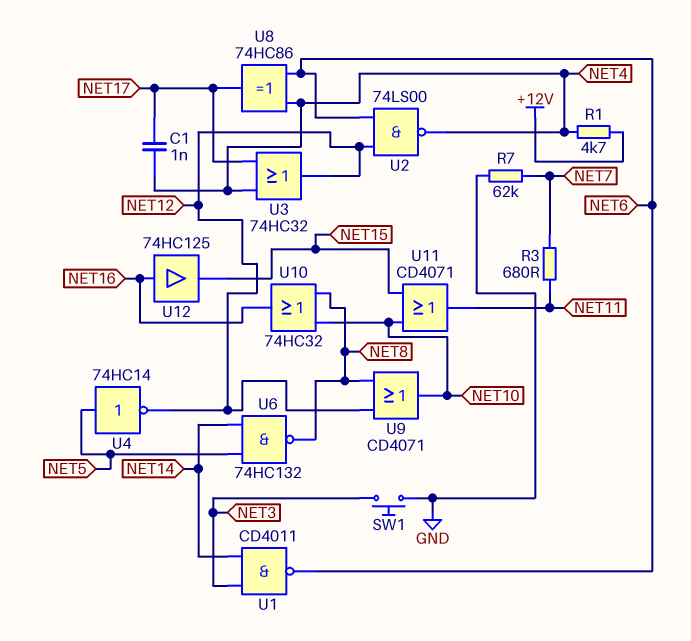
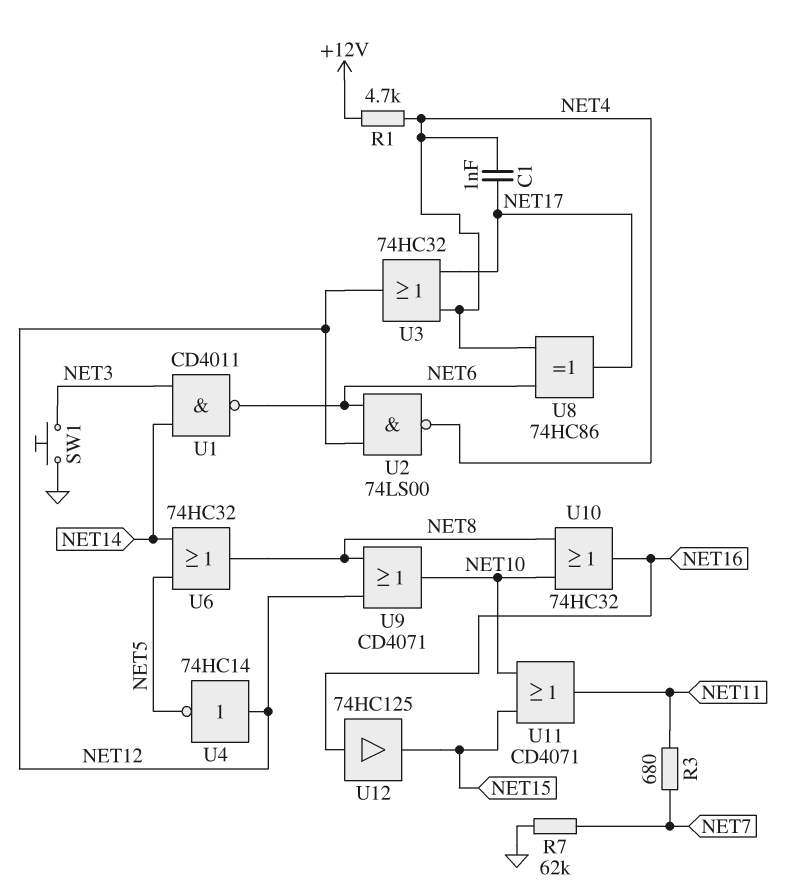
U4: NOT 74HC14 (in NET5, out NET12) -> NOT 74HC14 (in NET12, out NET5)
U6: NAND 74HC132 (in NET5, in NET14, out NET8) -> OR 74HC32 (in NET5, in NET14, out NET8)

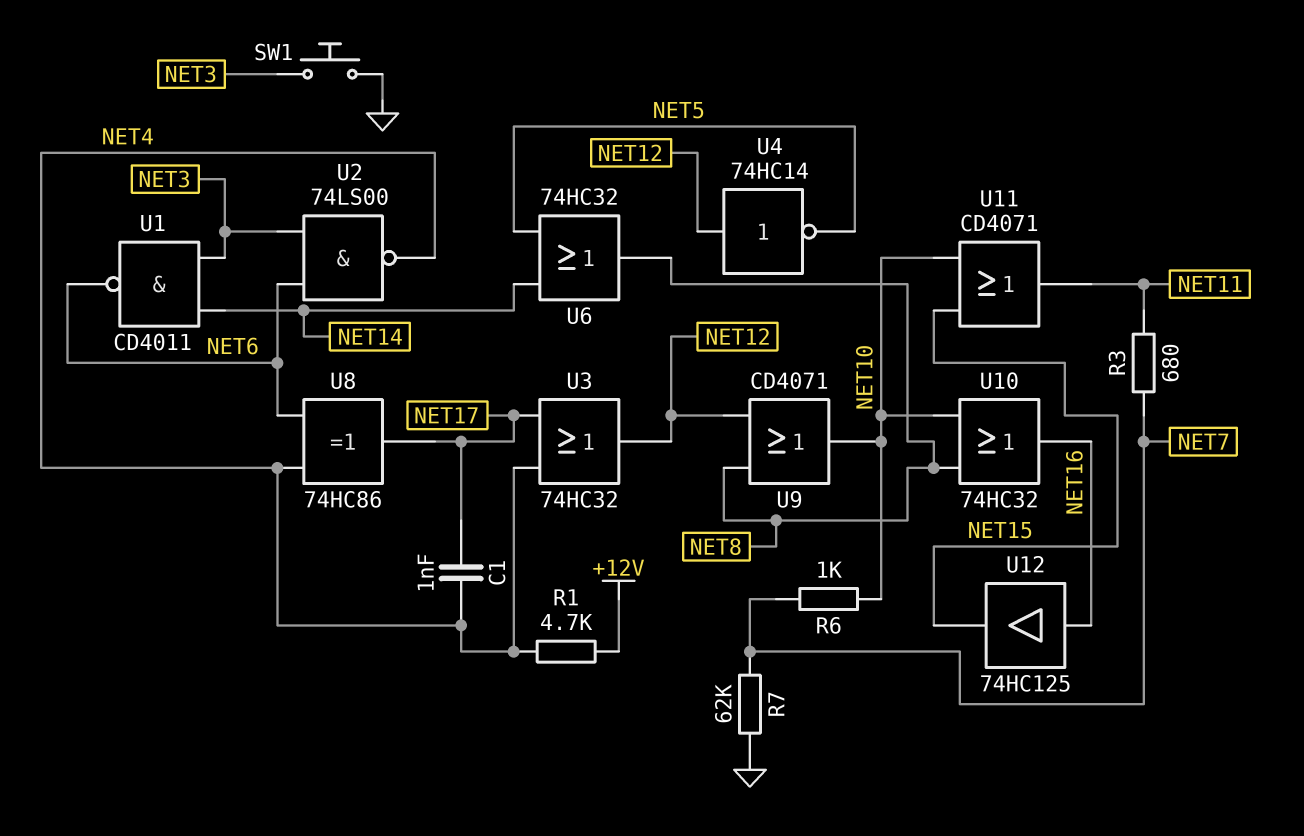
R6: none -> 1k (NET7, NET10)
U2: NAND 74LS00 (in NET6, in NET12, out NET4) -> NAND 74LS00 (in NET3, in NET6, out NET4)

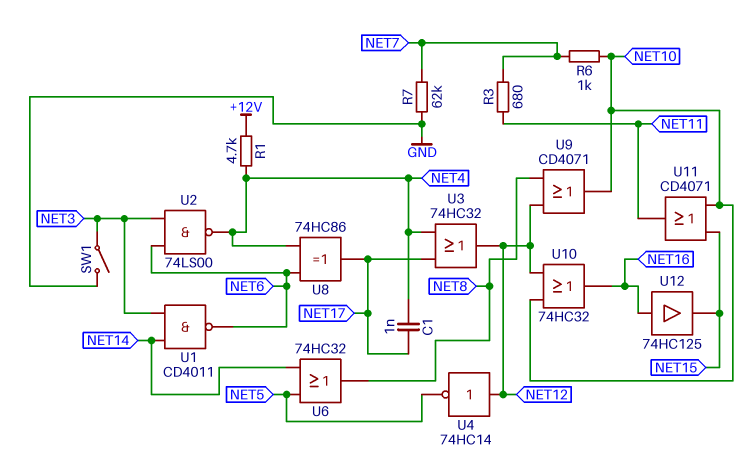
SW1: button (GND, NET3) -> switch (GND, NET3)
U10: OR 74HC32 (in NET8, in NET10, out NET16) -> OR 74HC32 (in NET10, in NET12, out NET16)

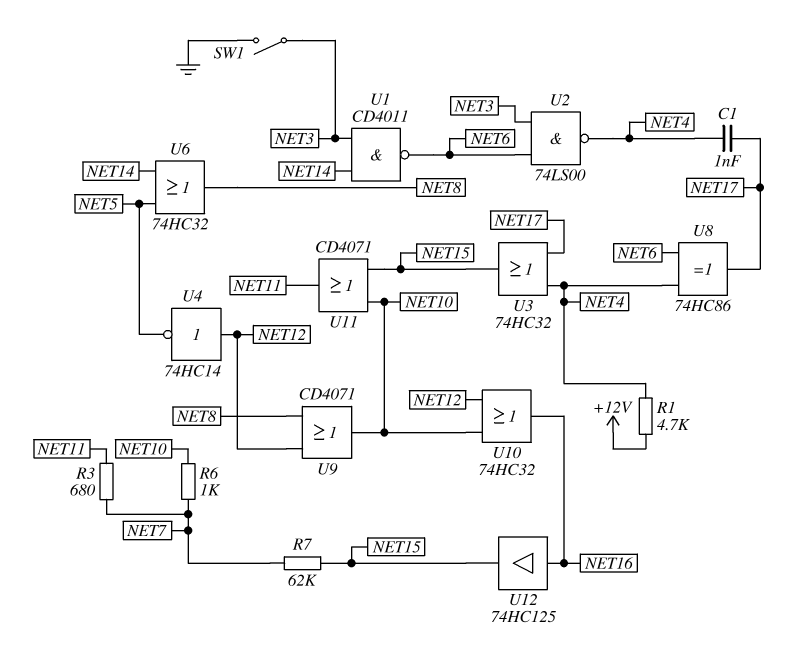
R7: 62k (GND, NET7) -> 62k (NET7, NET15)
U3: OR 74HC32 (in NET4, in NET17, out NET12) -> OR 74HC32 (in NET4, in NET17, out NET15)

